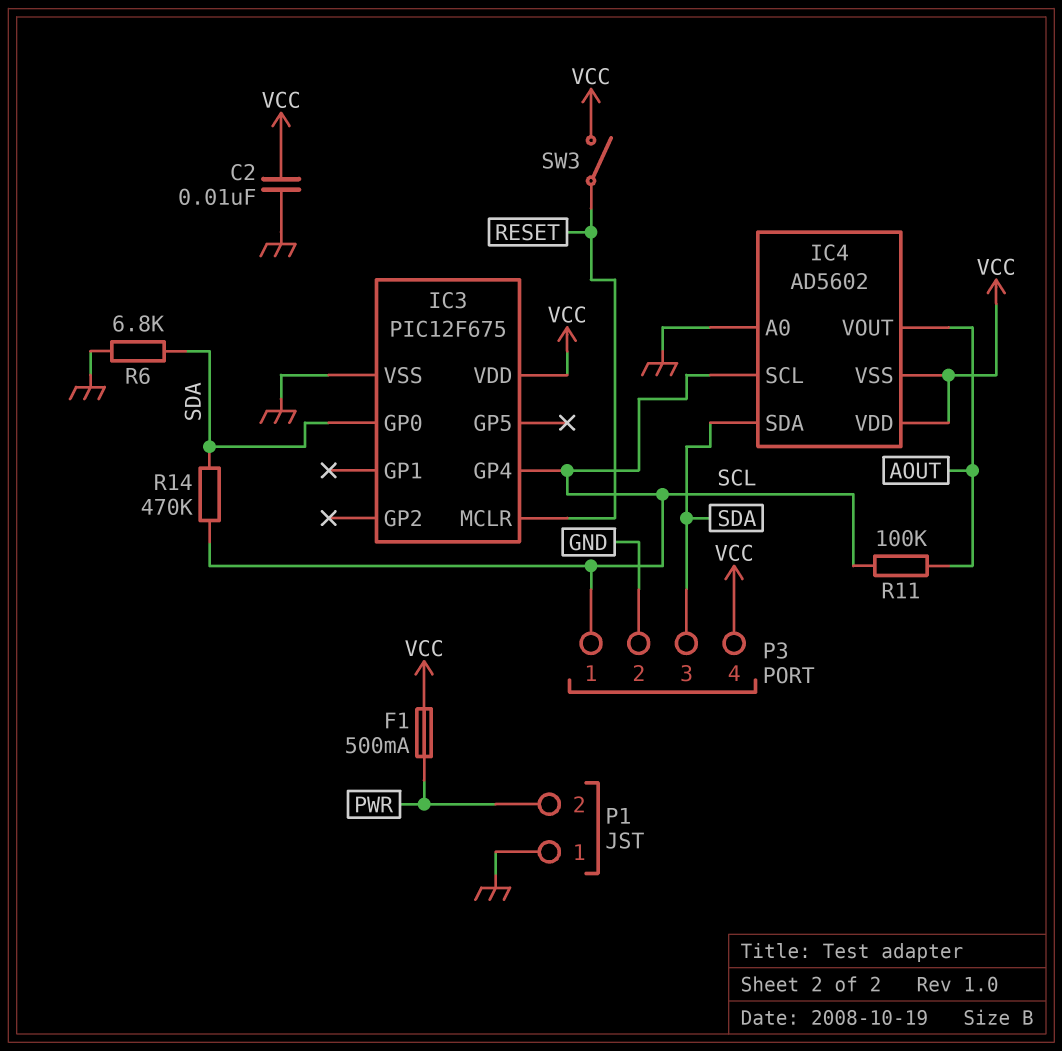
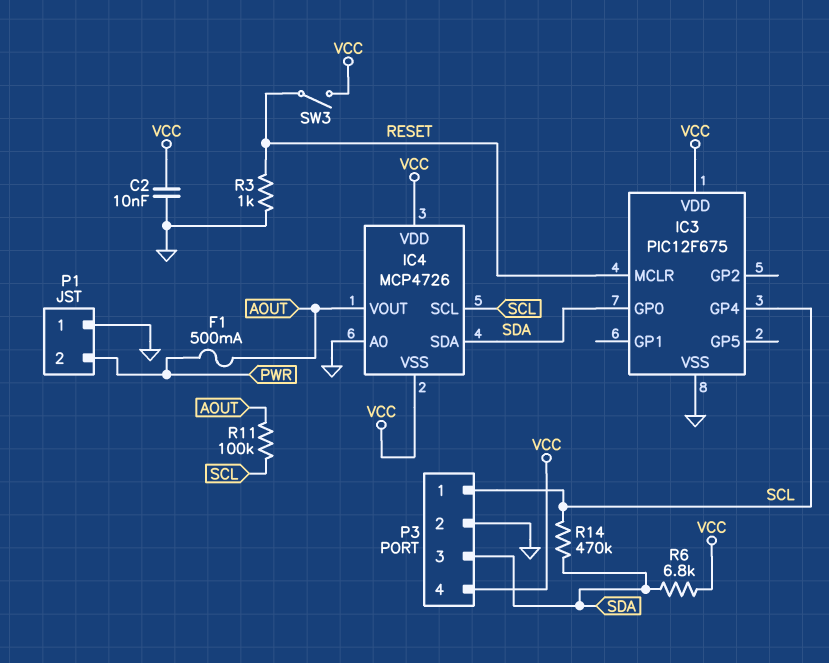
F1: 500mA (PWR, VCC) -> 500mA (AOUT, PWR)
IC4: AD5602 -> MCP4726
R3: none -> 1k (GND, RESET)
R6: 6.8k (GND, SDA) -> 6.8k (SDA, VCC)

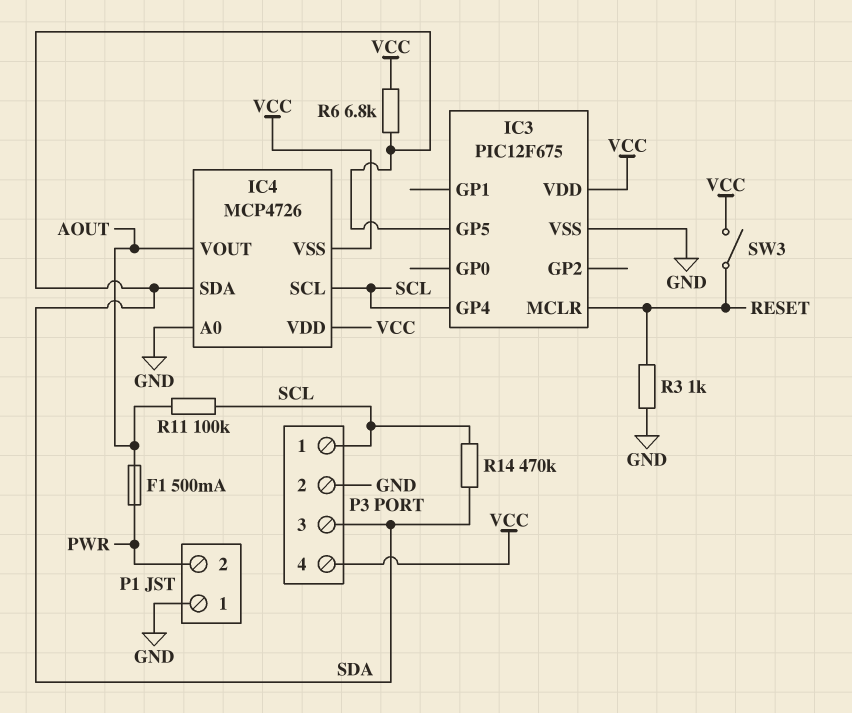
C2: 10nF (GND, VCC) -> none
IC3 pin GP0: SDA -> none
IC3 pin GP5: none -> SDA

